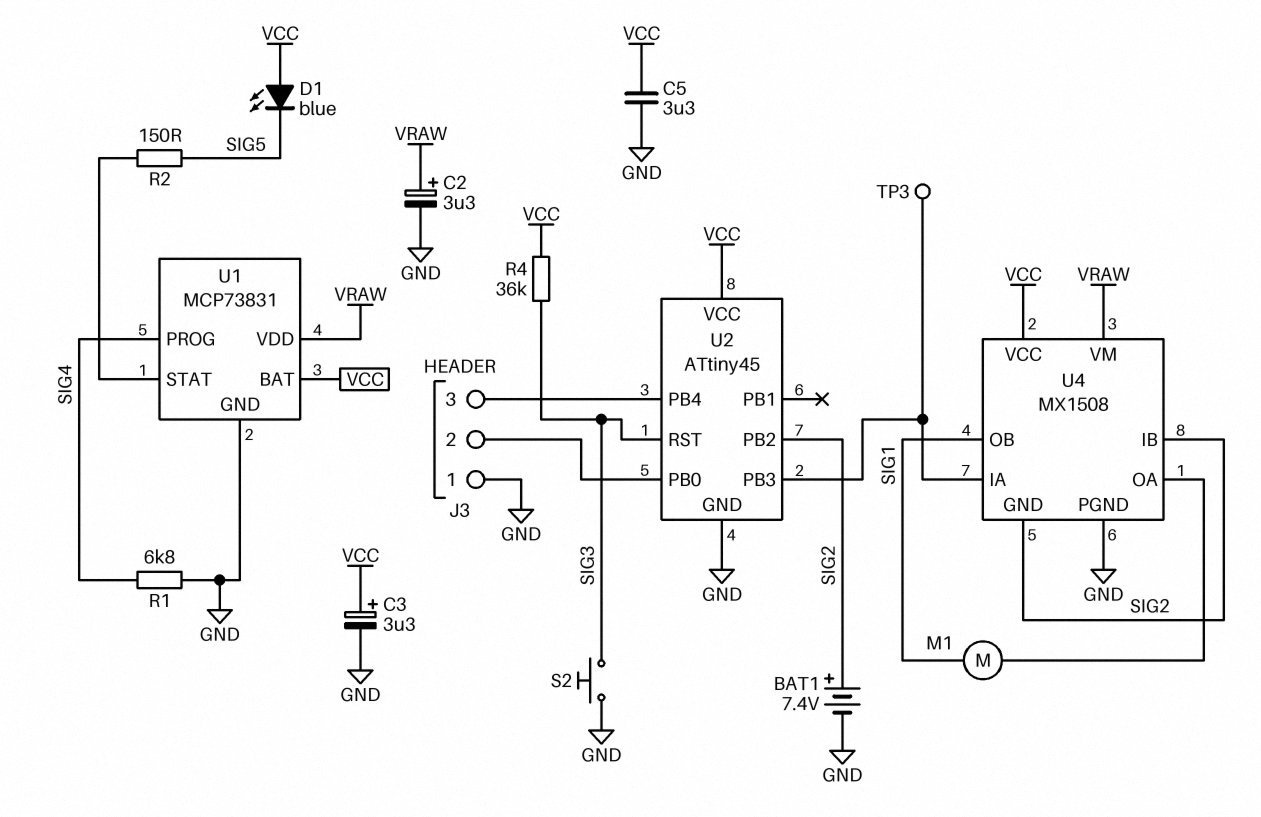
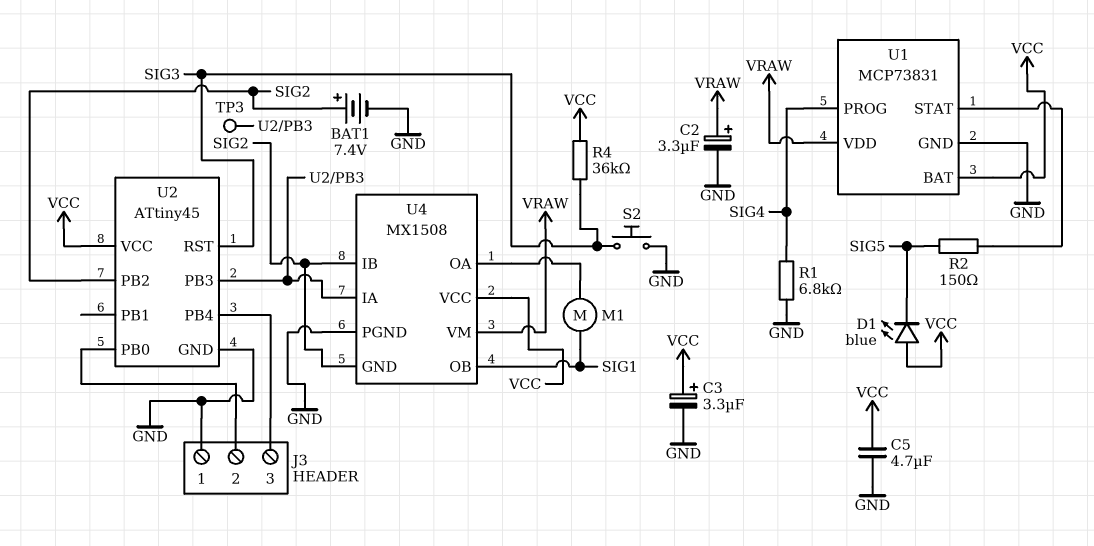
C5: 3.3uF (GND, VCC) -> 4.7uF (GND, VCC)

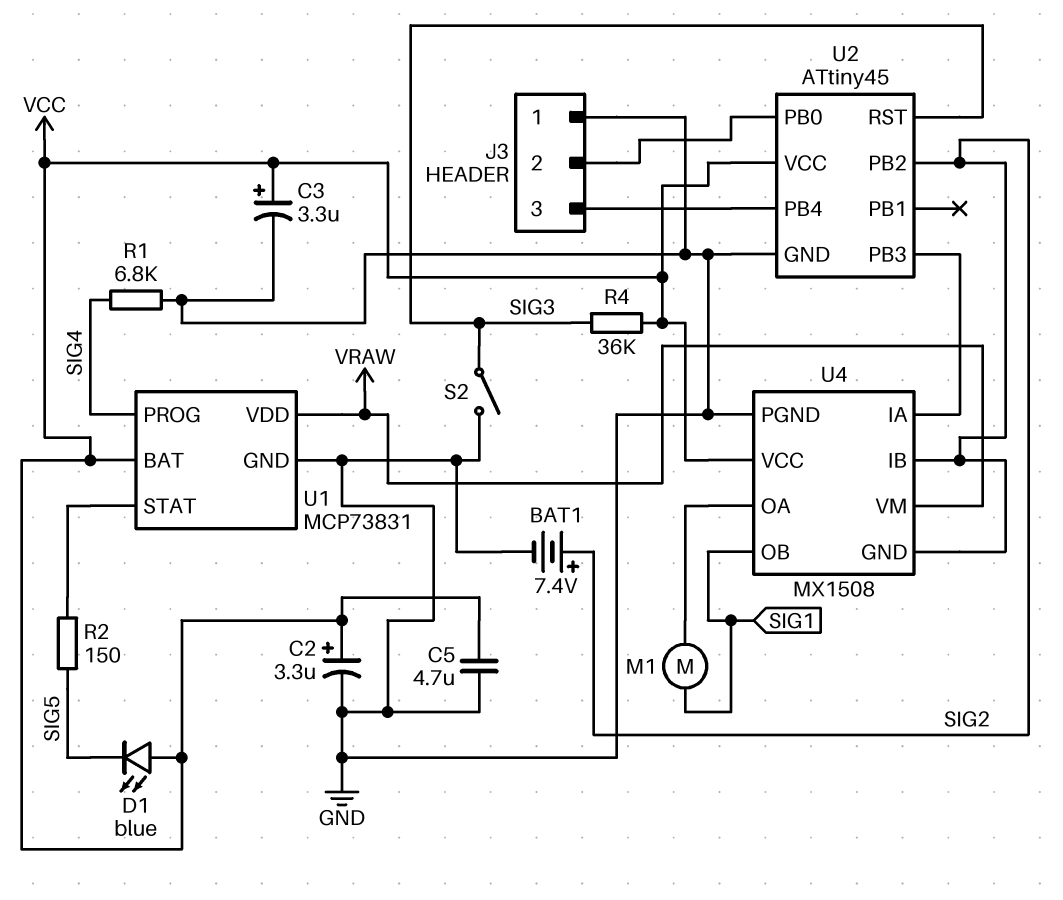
C2: 3.3uF (plus VRAW, minus GND) -> 3.3uF (plus VCC, minus GND)
S2: button (GND, SIG3) -> switch (GND, SIG3)
TP3: test point (U2/PB3) -> none

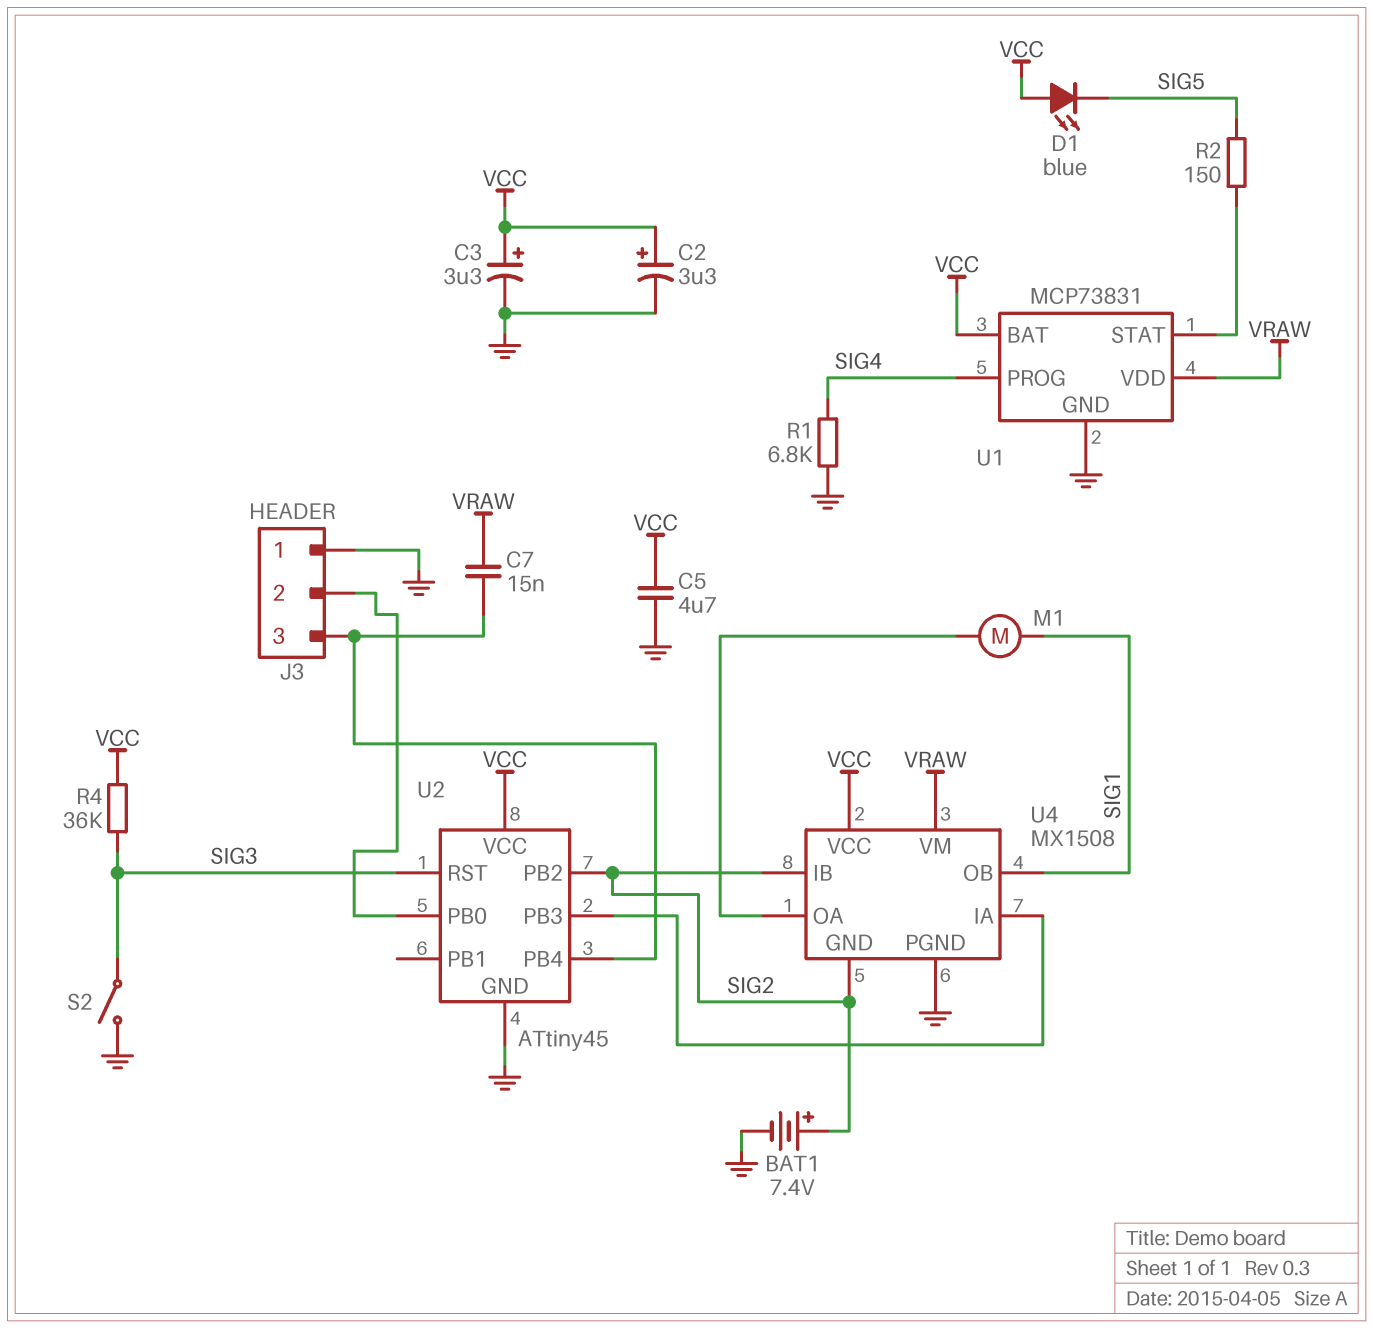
C7: none -> 15nF (J3/3, VRAW)

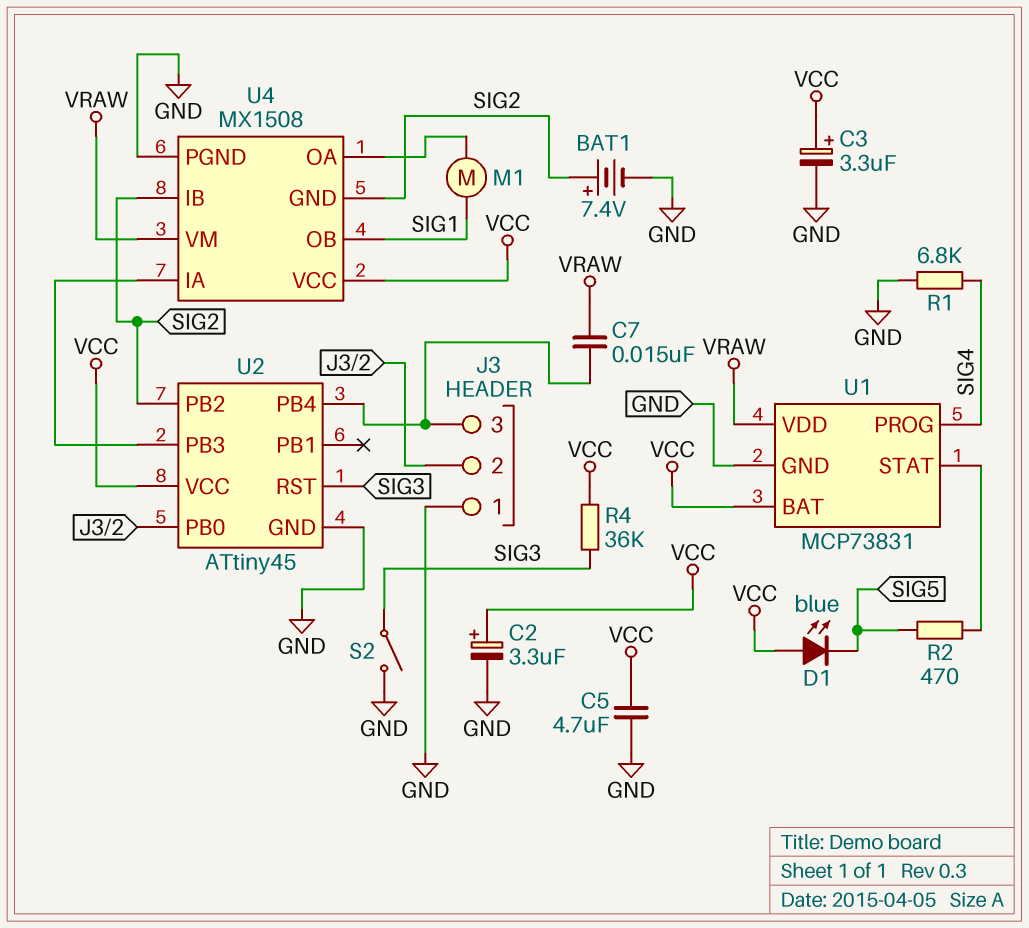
R2: 150 (SIG5, U1/STAT) -> 470 (SIG5, U1/STAT)

